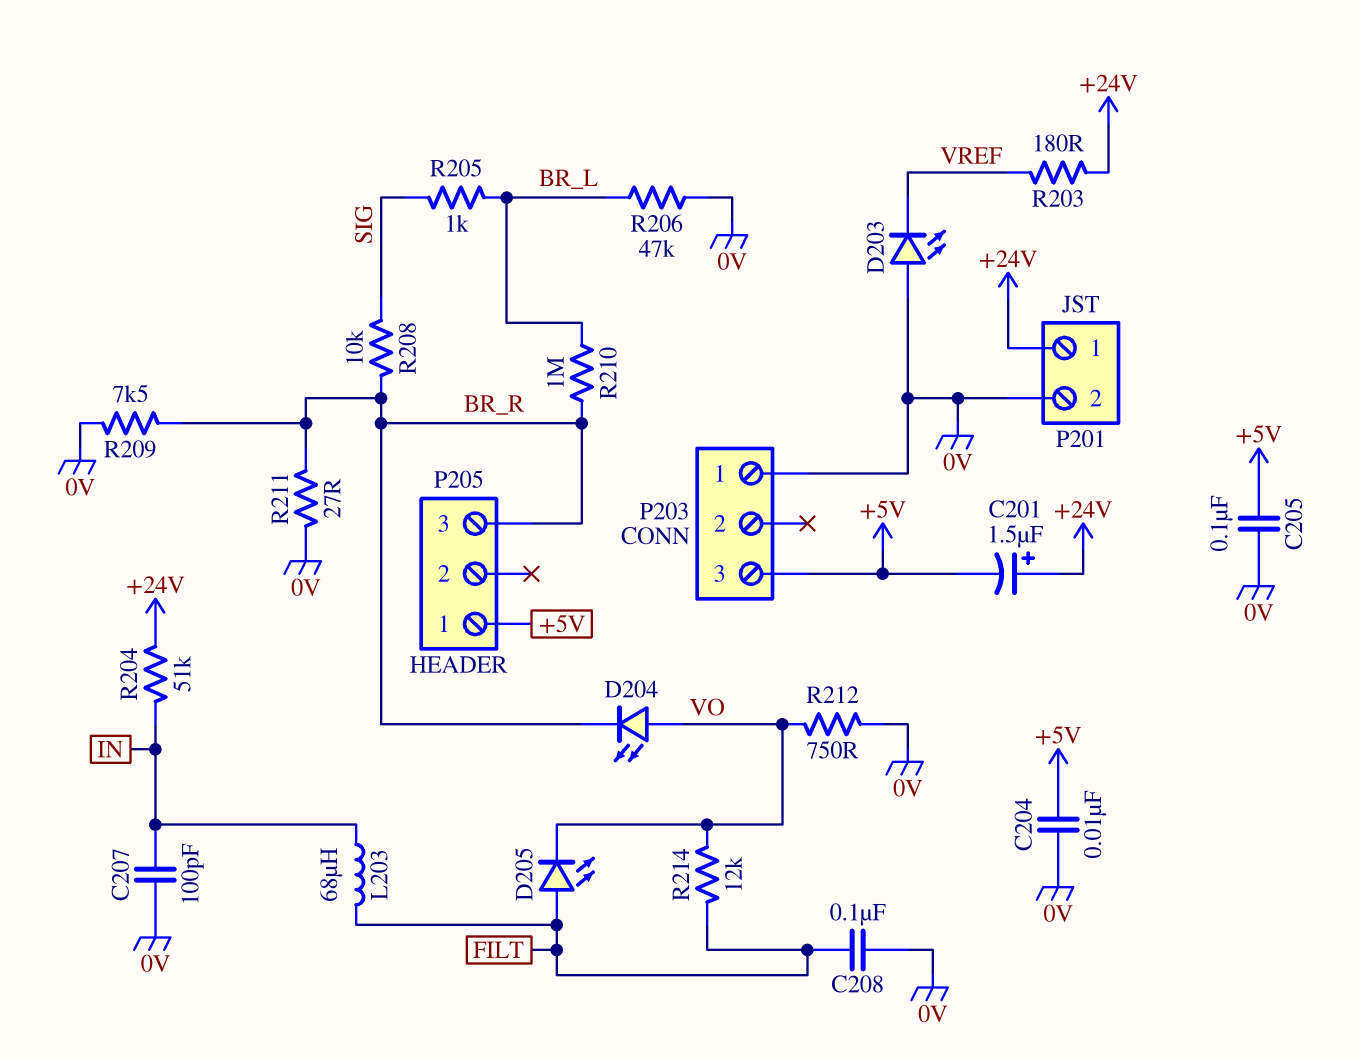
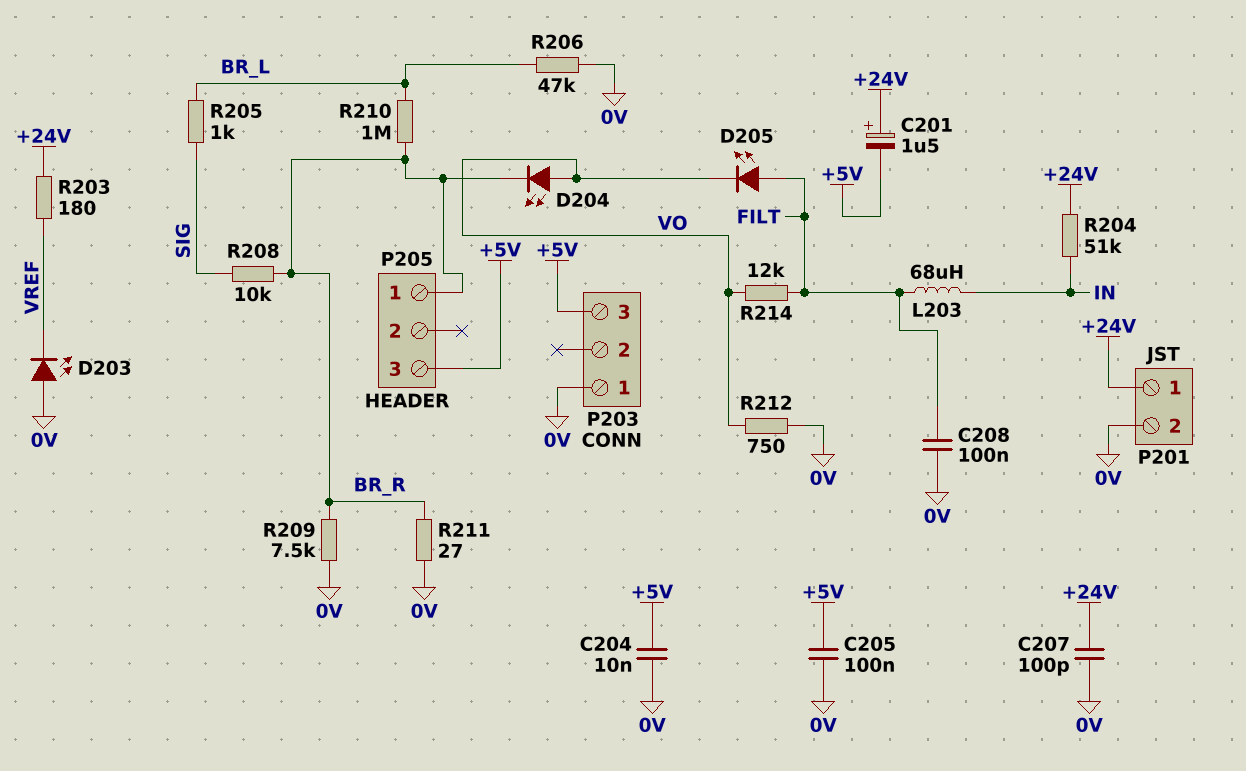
C207: 100pF (0V, IN) -> 100pF (+24V, 0V)
P205 pin 1: +5V -> BR_R
P205 pin 3: BR_R -> +5V

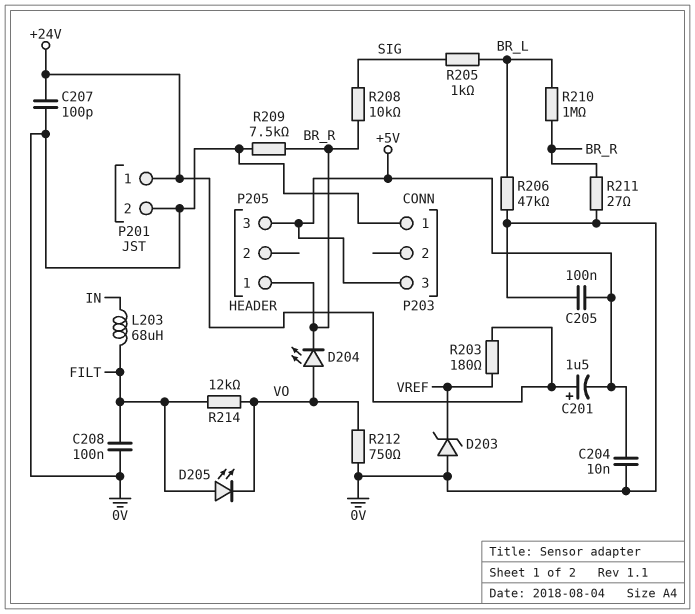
D203: LED (A 0V, K VREF) -> zener (A 0V, K VREF)
R204: 51k (+24V, IN) -> none

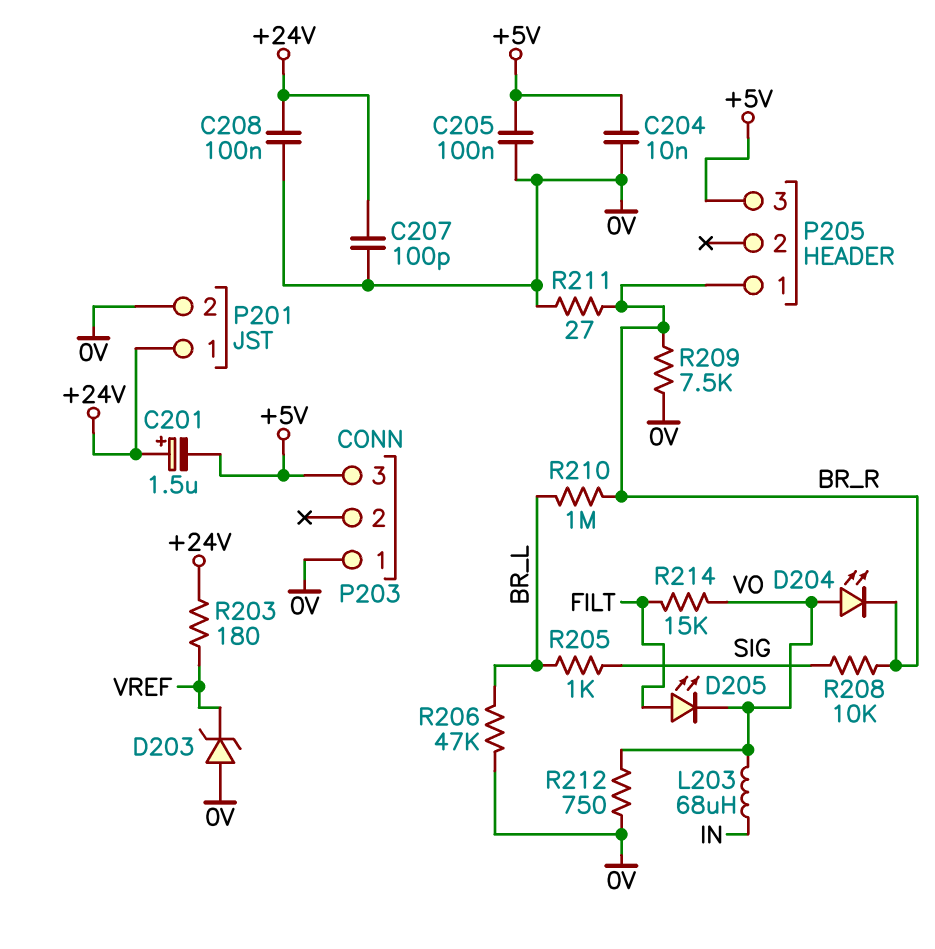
C208: 100nF (0V, FILT) -> 100nF (+24V, 0V)
L203: 68uH (FILT, IN) -> 68uH (IN, VO)
R214: 12k (FILT, VO) -> 15k (FILT, VO)

